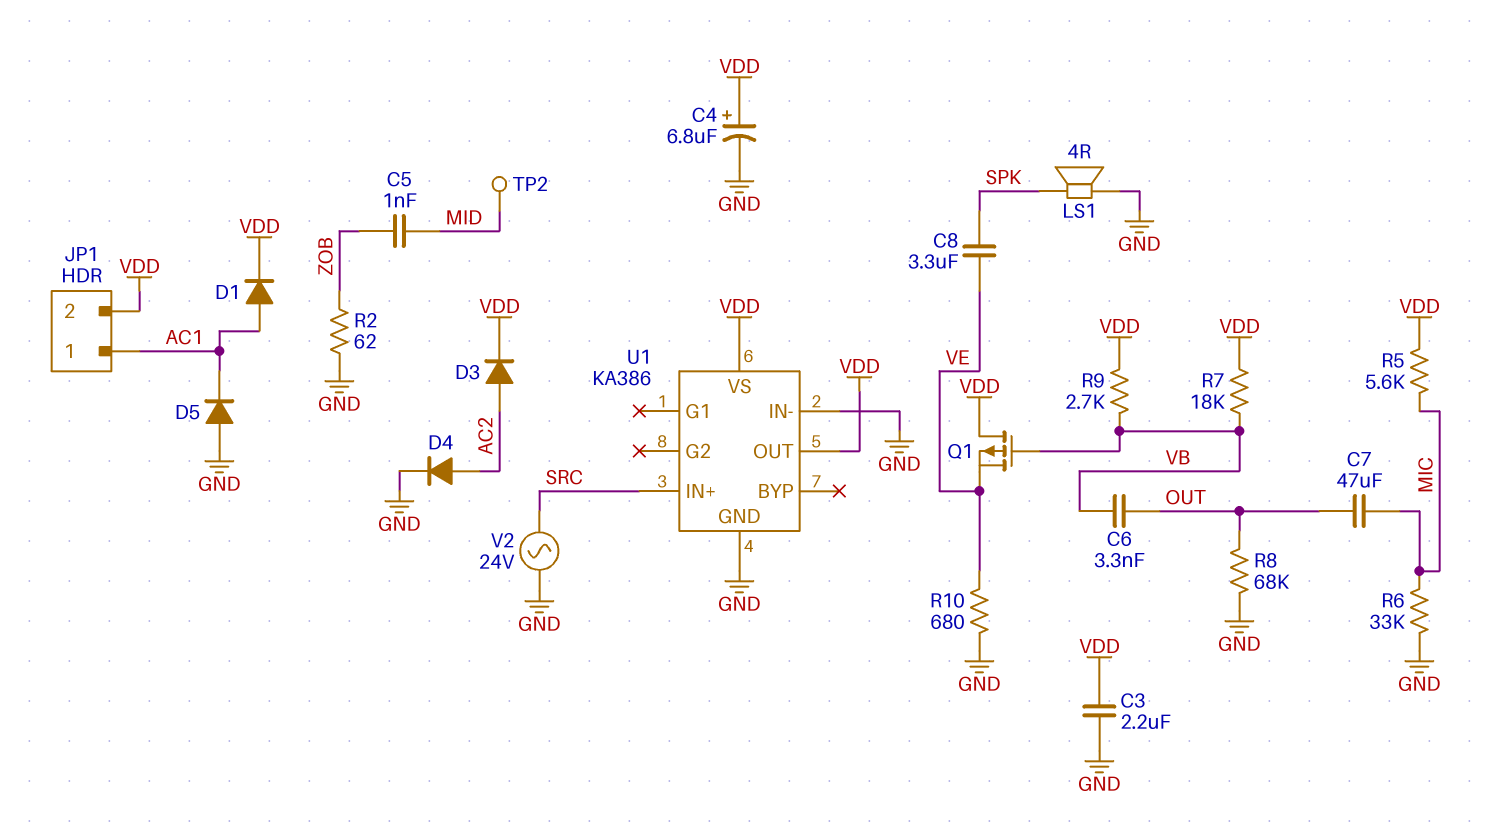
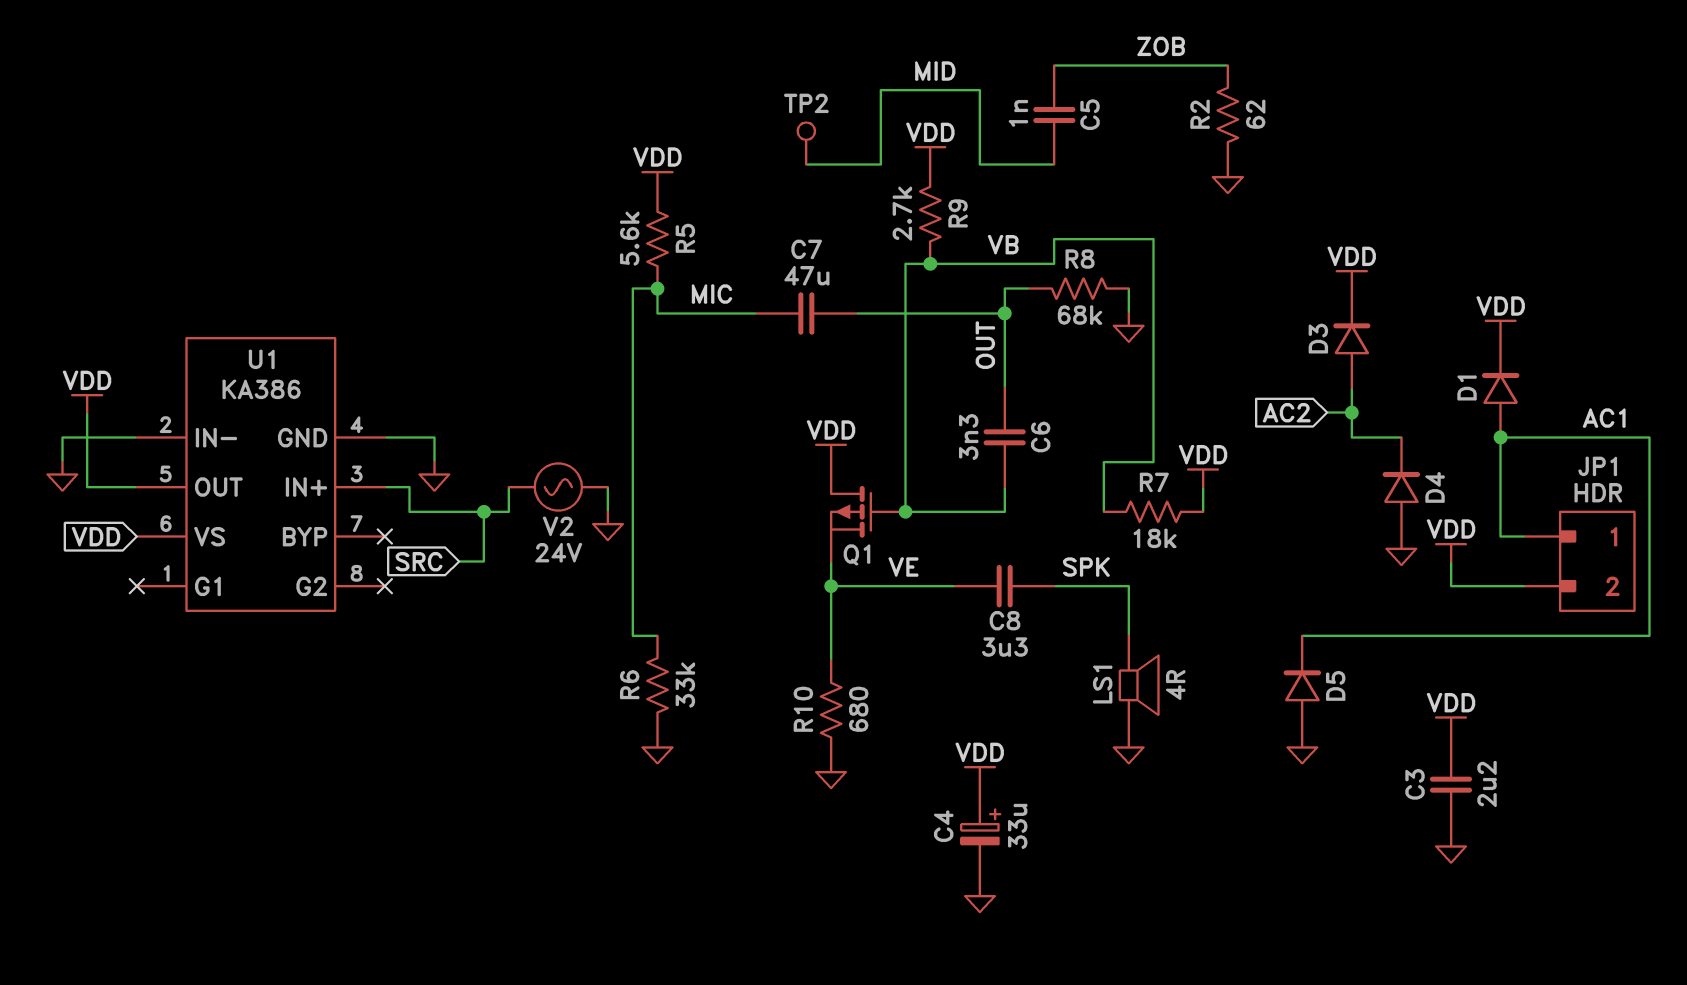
C4: 6.8uF (plus VDD, minus GND) -> 33uF (plus VDD, minus GND)
D4: diode (A AC2, K GND) -> diode (A GND, K AC2)

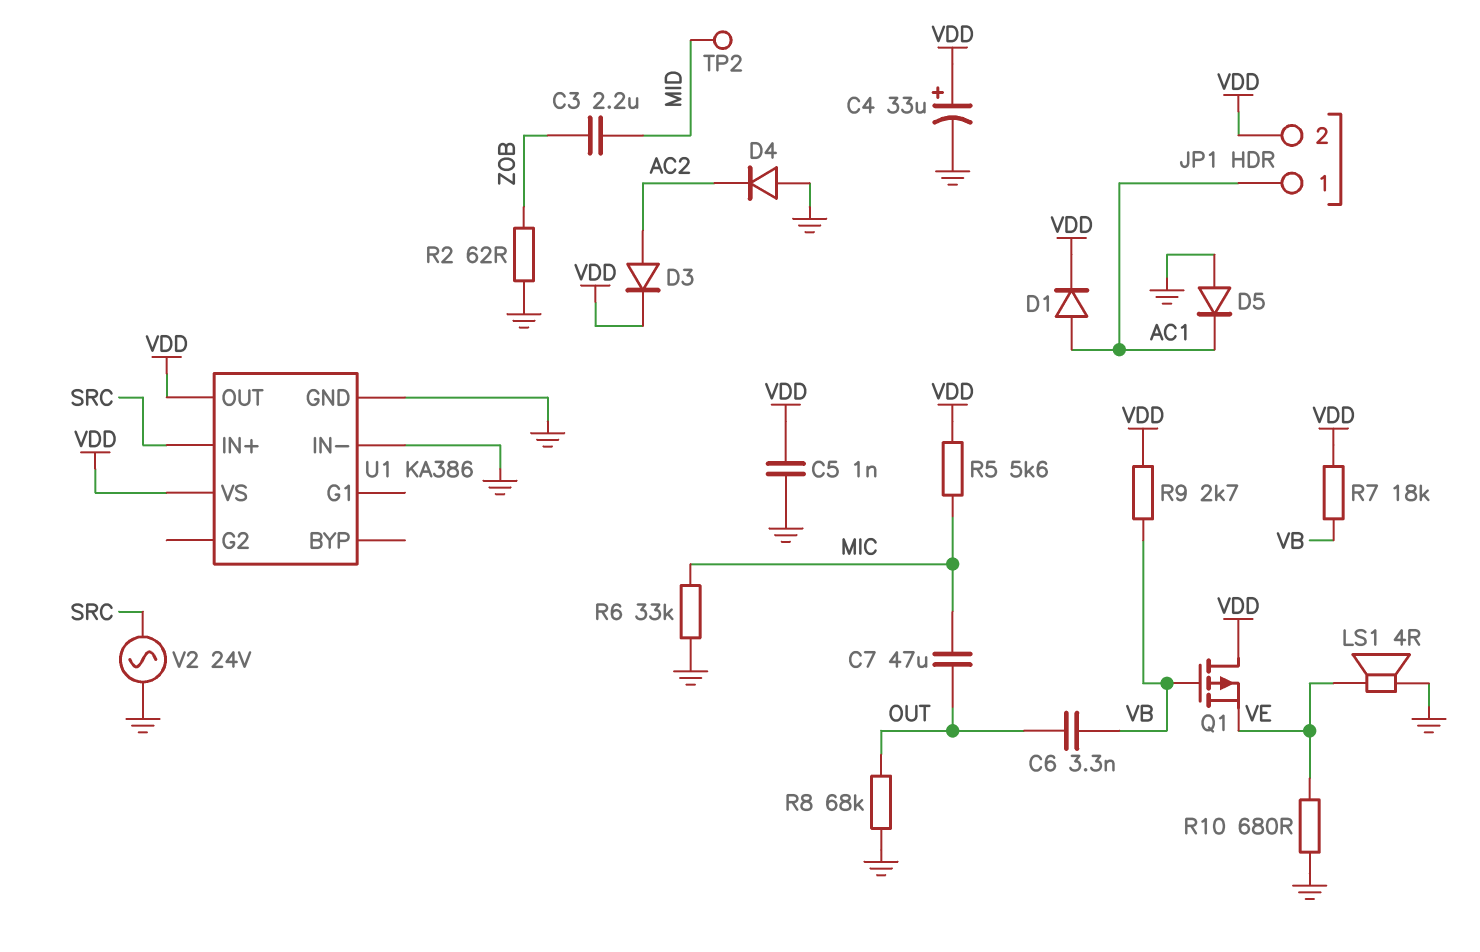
C3: 2.2uF (GND, VDD) -> 2.2uF (MID, ZOB)
C5: 1nF (MID, ZOB) -> 1nF (GND, VDD)
C8: 3.3uF (SPK, VE) -> none
LS1: speaker 4R (GND, SPK) -> speaker 4R (GND, VE)

